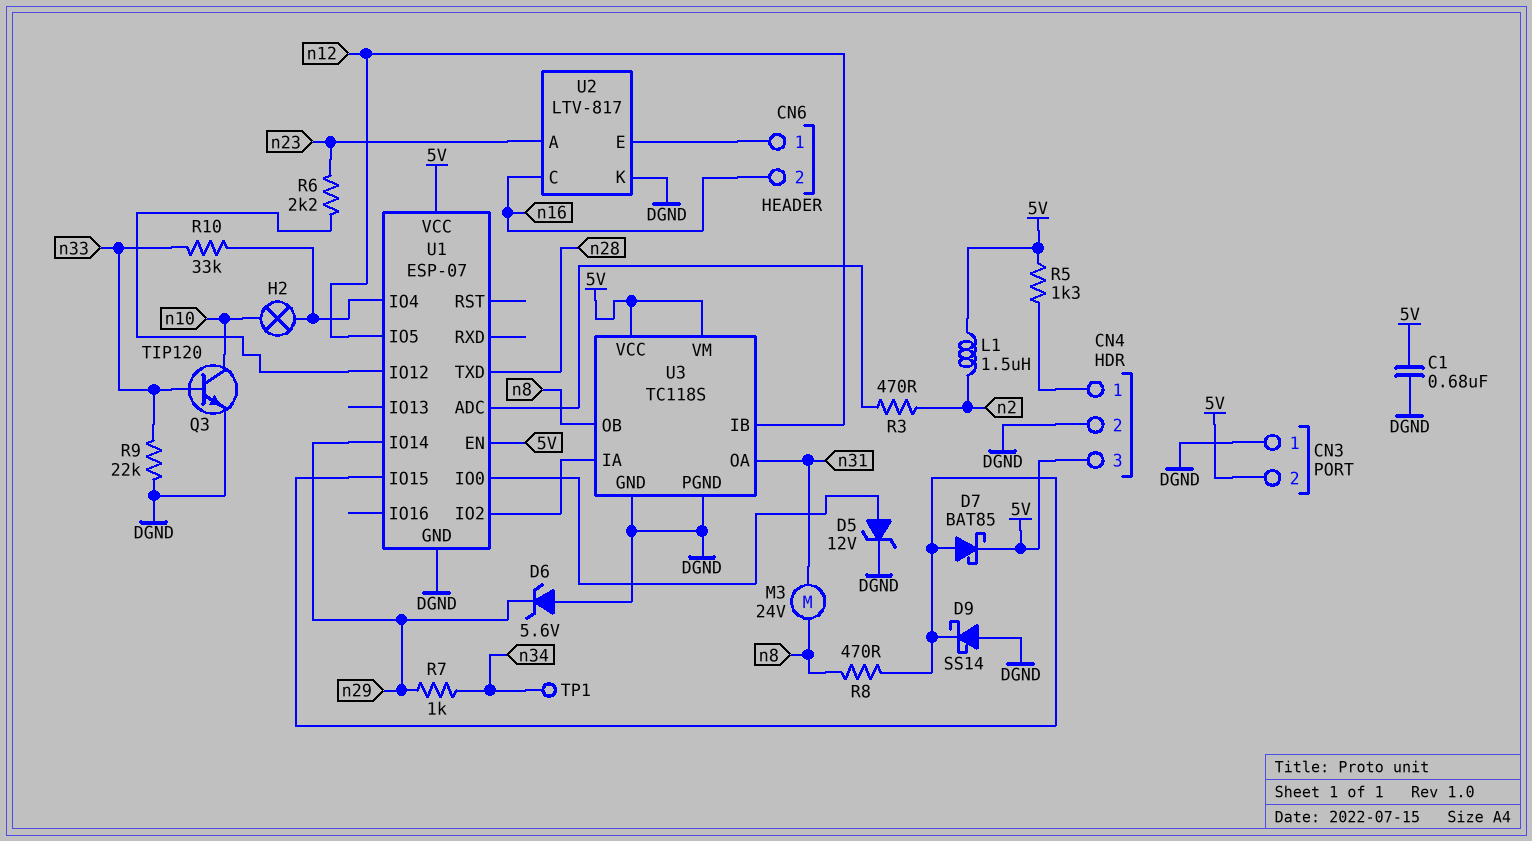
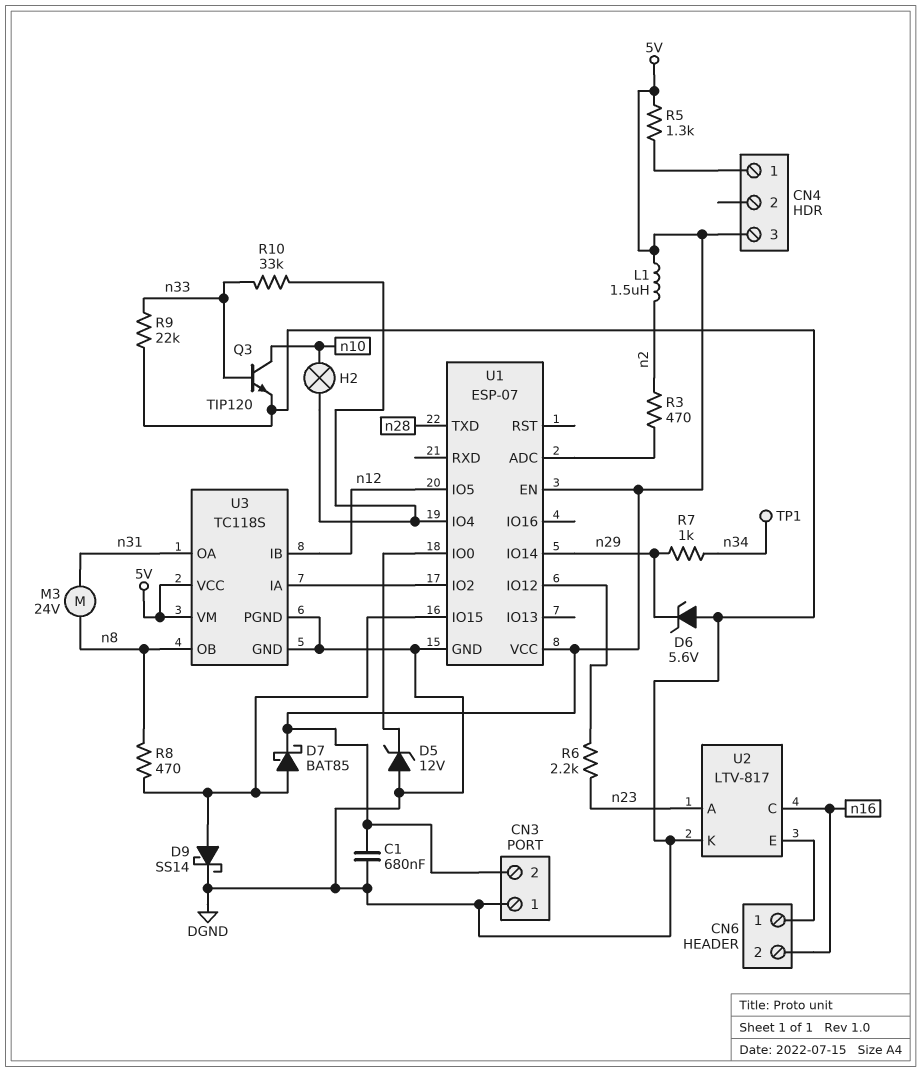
CN4 pin 2: DGND -> none
D5: zener 12V (A U1/IO0, K DGND) -> zener 12V (A DGND, K U1/IO0)
D9: schottky SS14 (A DGND, K U1/IO15) -> schottky SS14 (A U1/IO15, K DGND)

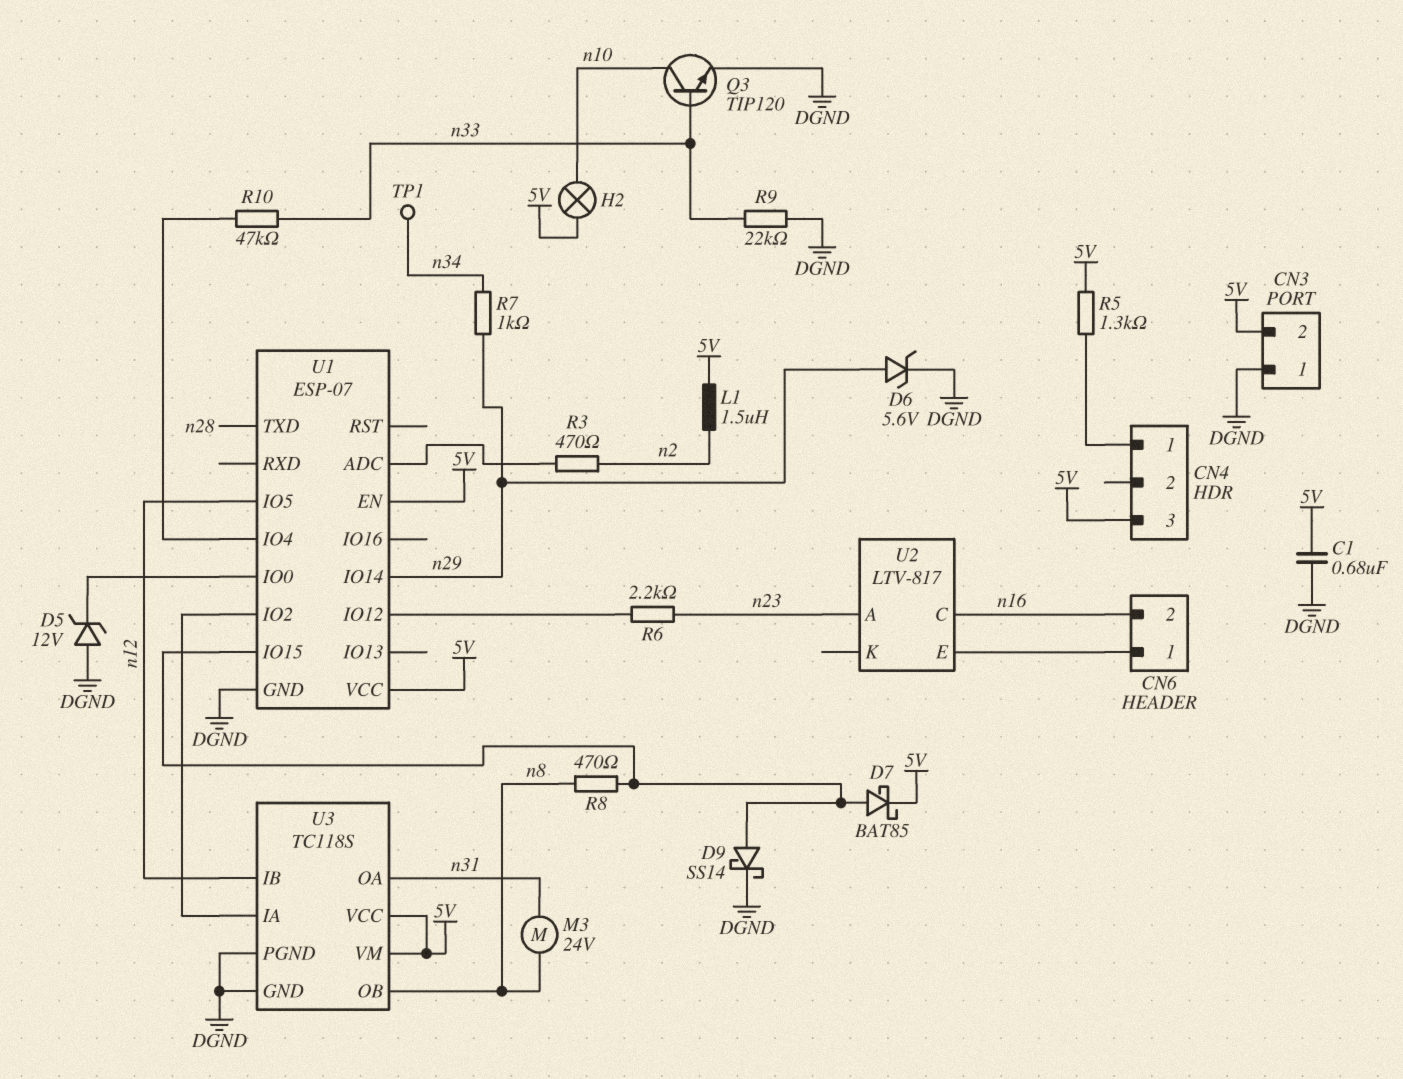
D6: zener 5.6V (A DGND, K n29) -> zener 5.6V (A n29, K DGND)
H2: lamp (U1/IO4, n10) -> lamp (5V, n10)
R10: 33k (U1/IO4, n33) -> 47k (U1/IO4, n33)
U2 pin K: DGND -> none

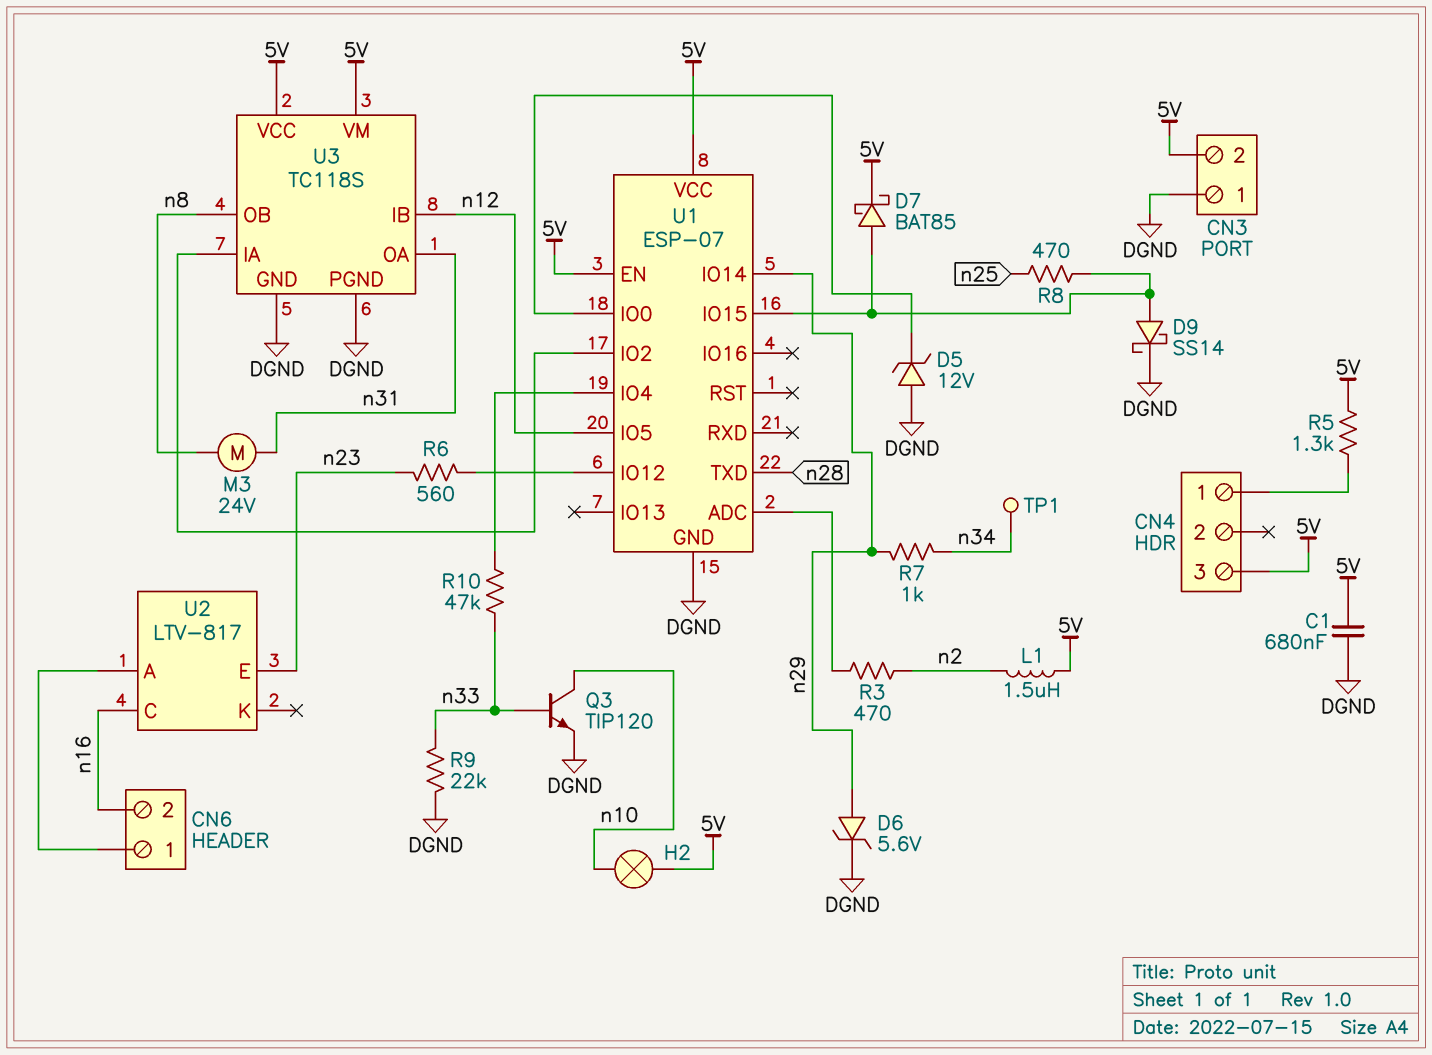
R6: 2.2k (U1/IO12, n23) -> 560 (U1/IO12, n23)
R8: 470 (U1/IO15, n8) -> 470 (U1/IO15, n25)
U2 pin A: n23 -> CN6/1
U2 pin E: CN6/1 -> n23

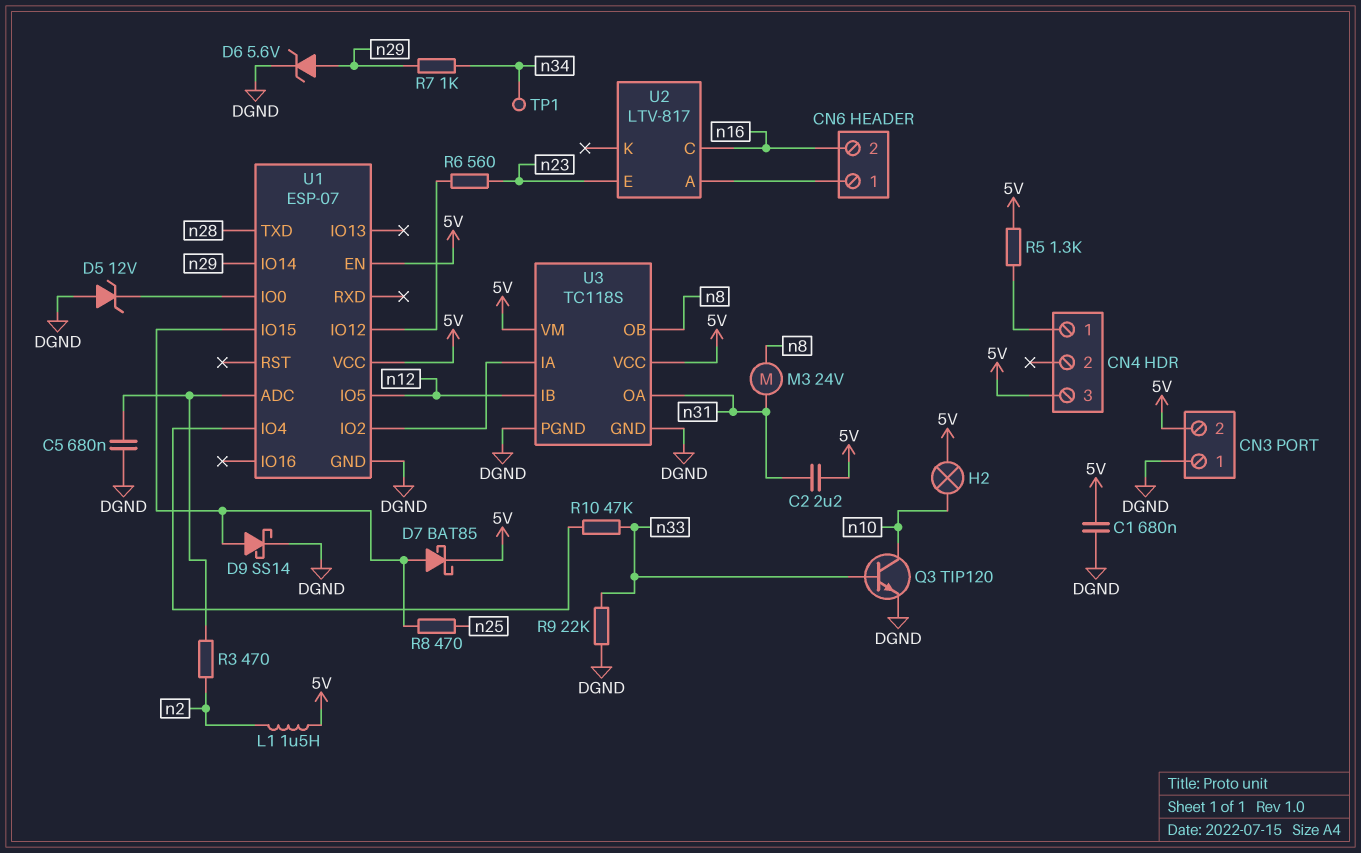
C2: none -> 2.2uF (5V, n31)
C5: none -> 680nF (DGND, U1/ADC)

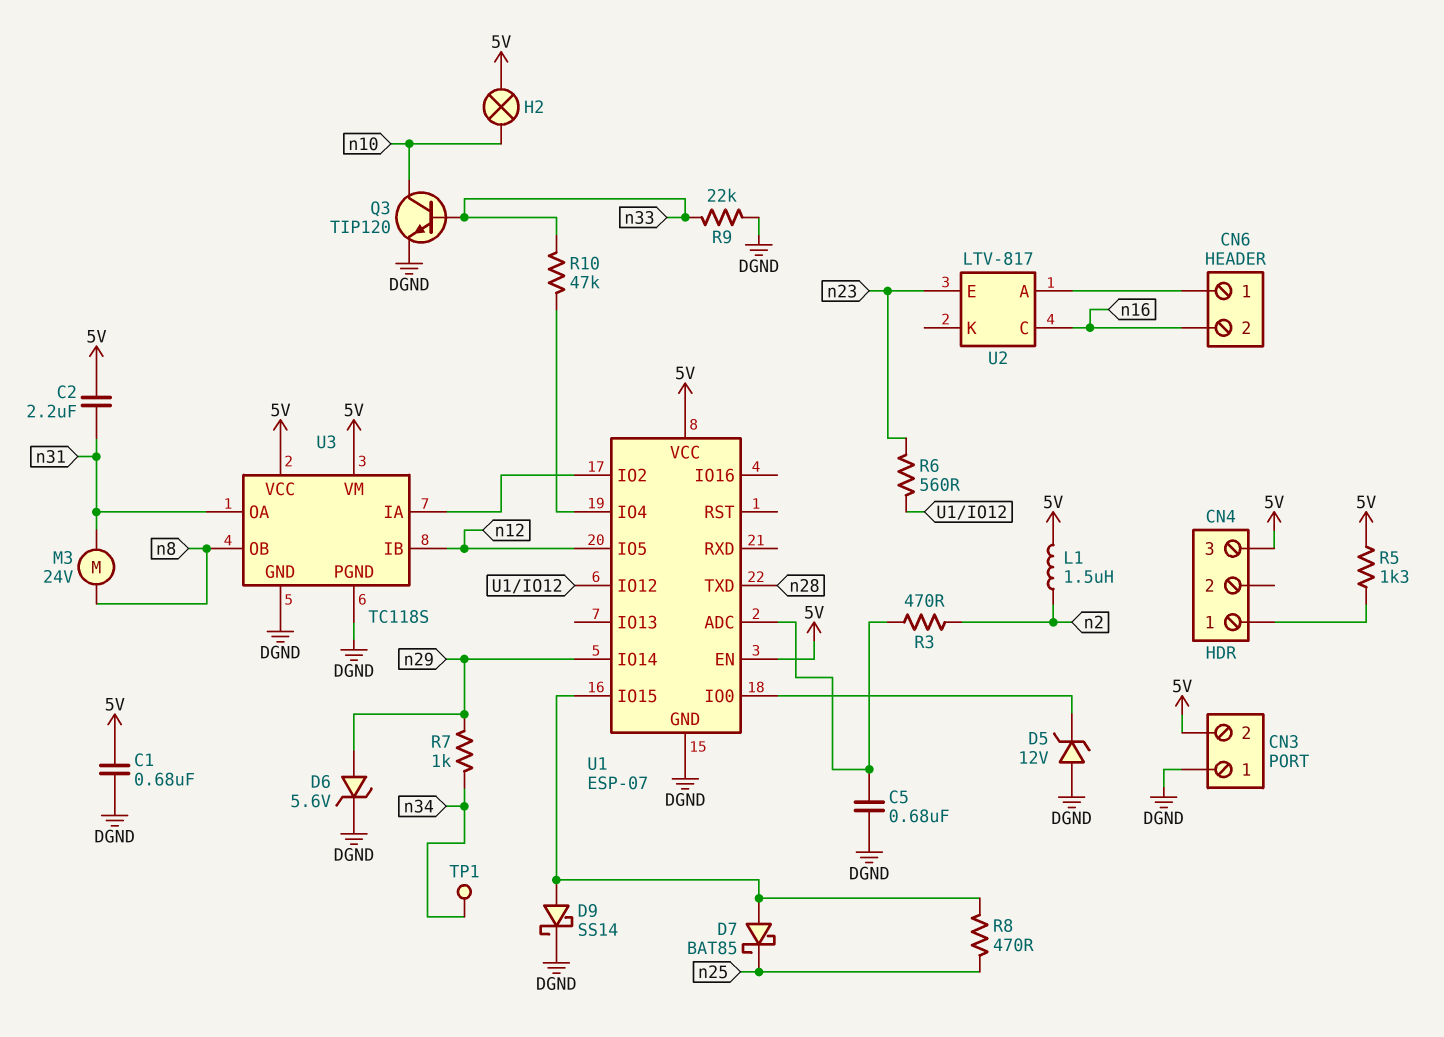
D7: schottky BAT85 (A U1/IO15, K 5V) -> schottky BAT85 (A U1/IO15, K n25)

